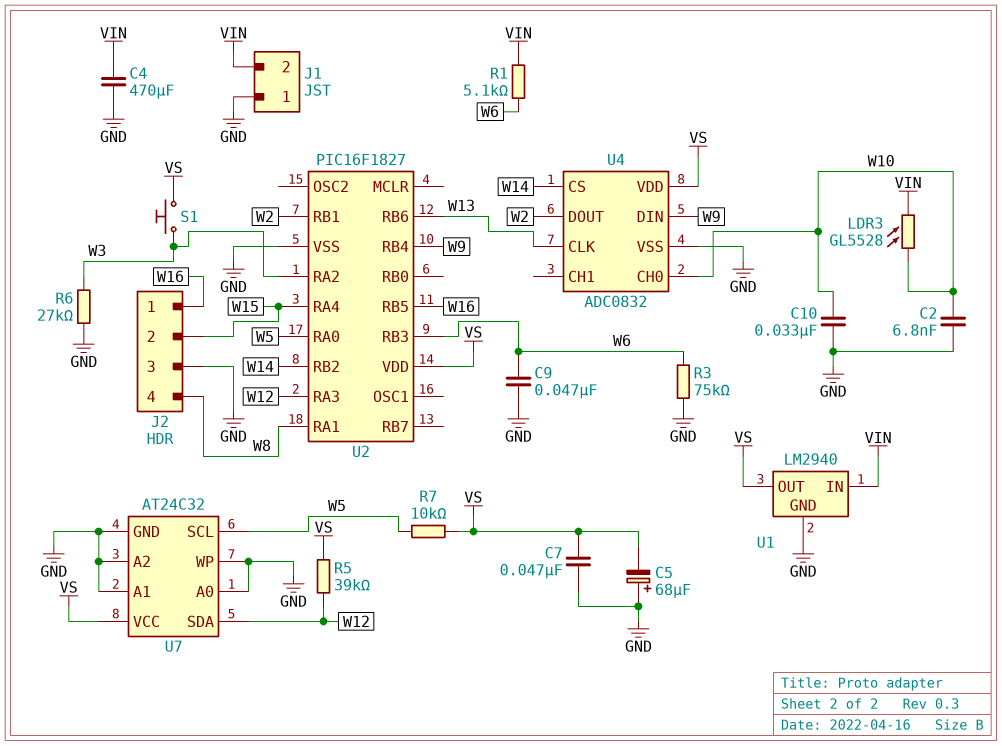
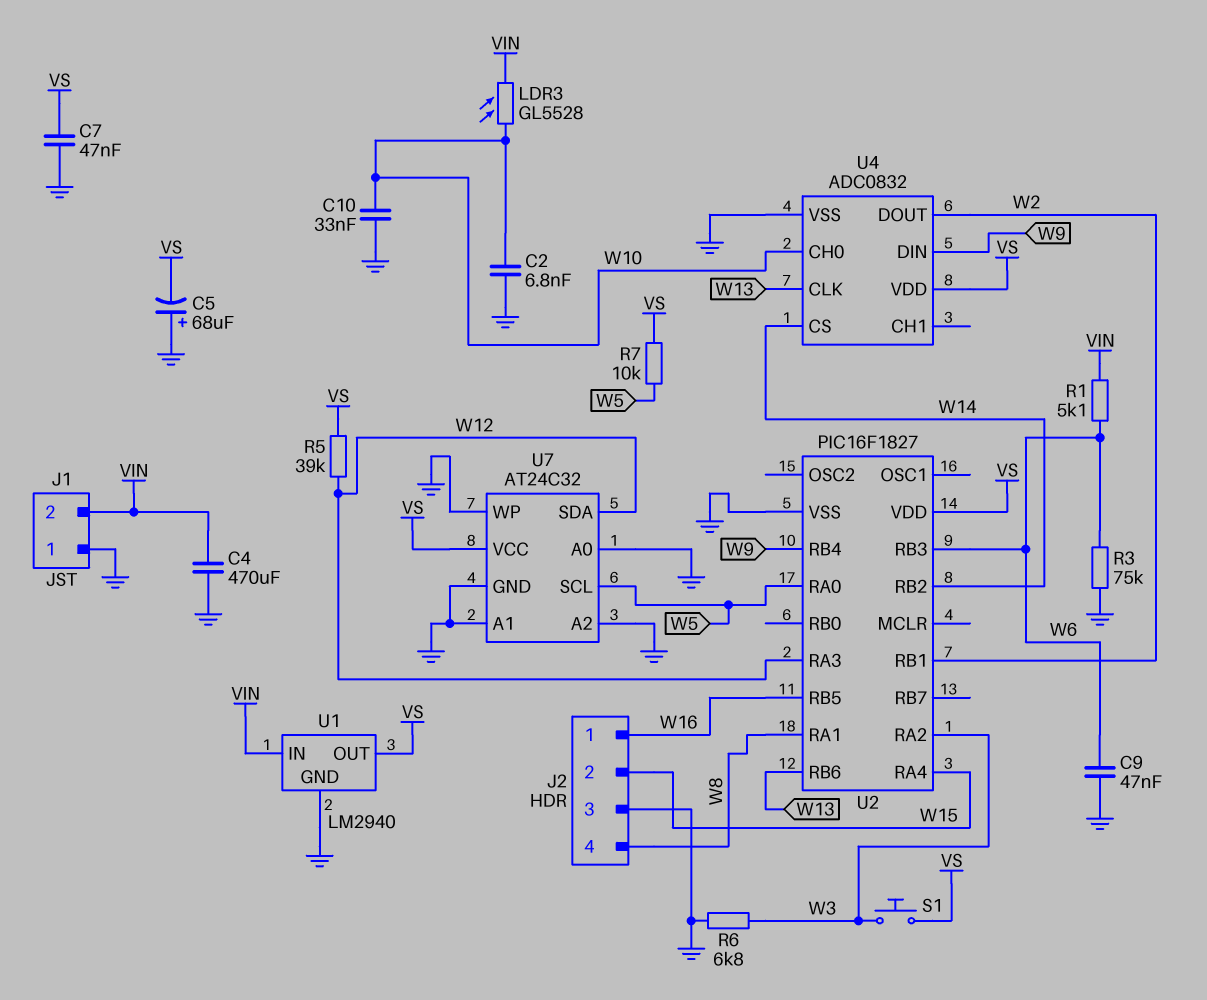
R6: 27k (GND, W3) -> 6.8k (GND, W3)

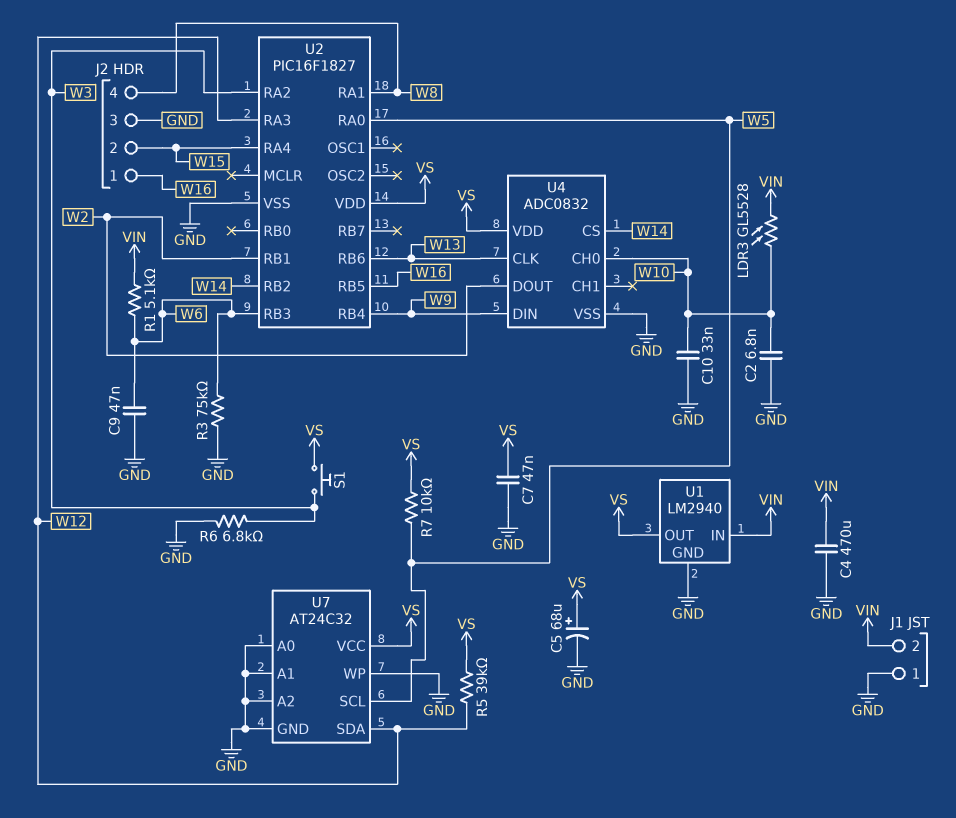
C5: 68uF (plus GND, minus VS) -> 68uF (plus VS, minus GND)

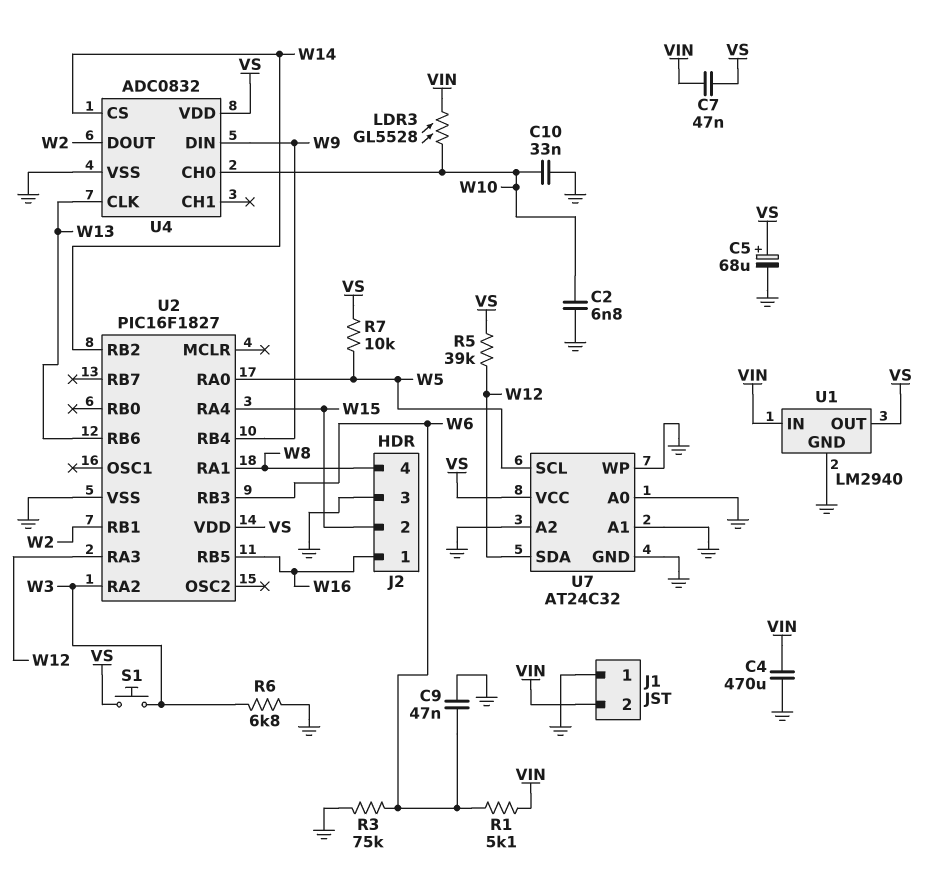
C7: 47nF (GND, VS) -> 47nF (VIN, VS)

